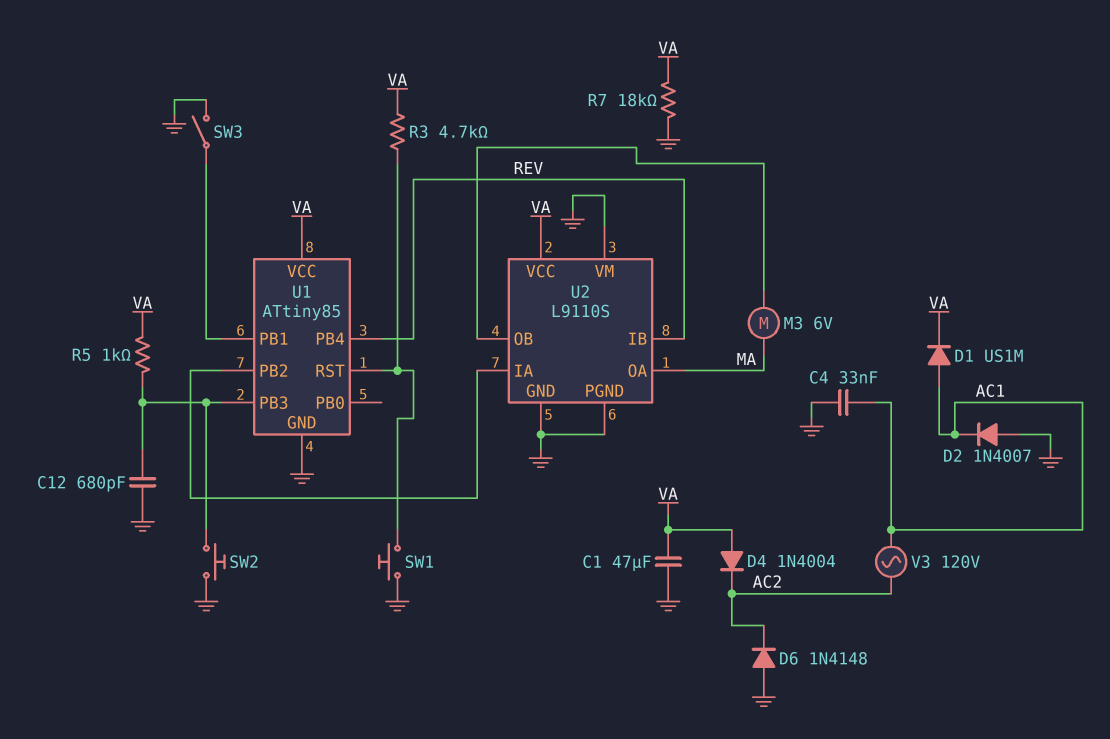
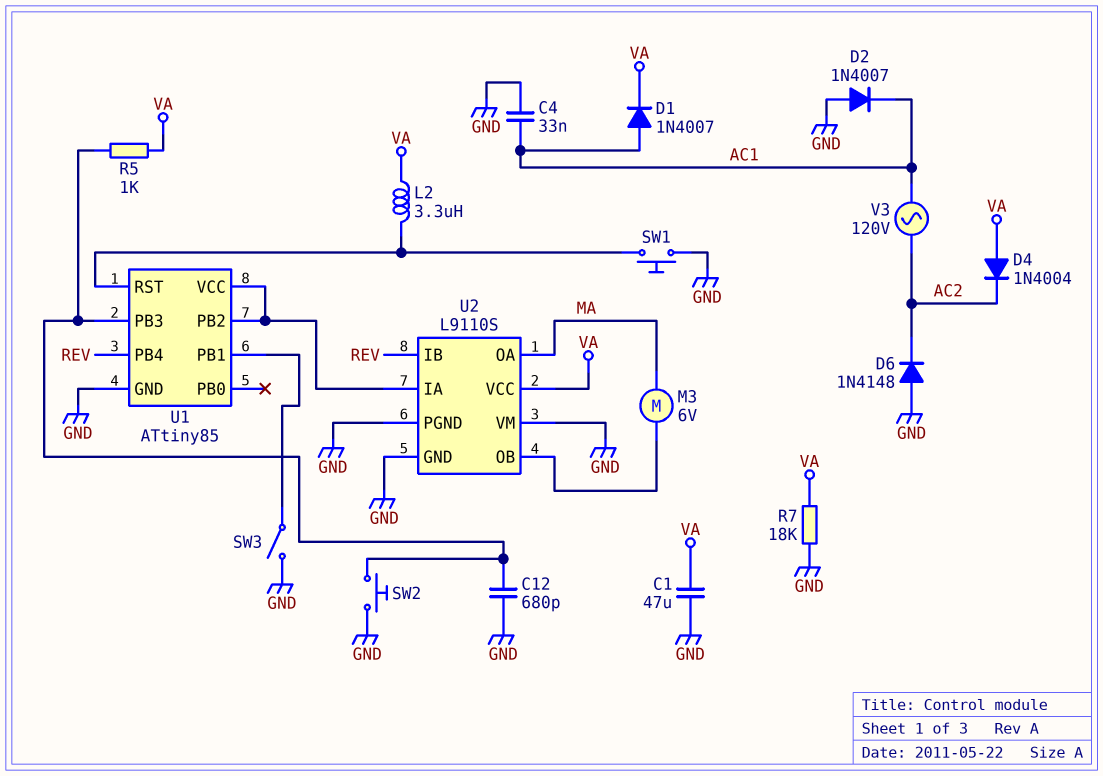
D1: diode US1M (A AC1, K VA) -> diode 1N4007 (A AC1, K VA)
L2: none -> 3.3uH (U1/RST, VA)
R3: 4.7k (U1/RST, VA) -> none
U1 pin VCC: VA -> U1/PB2

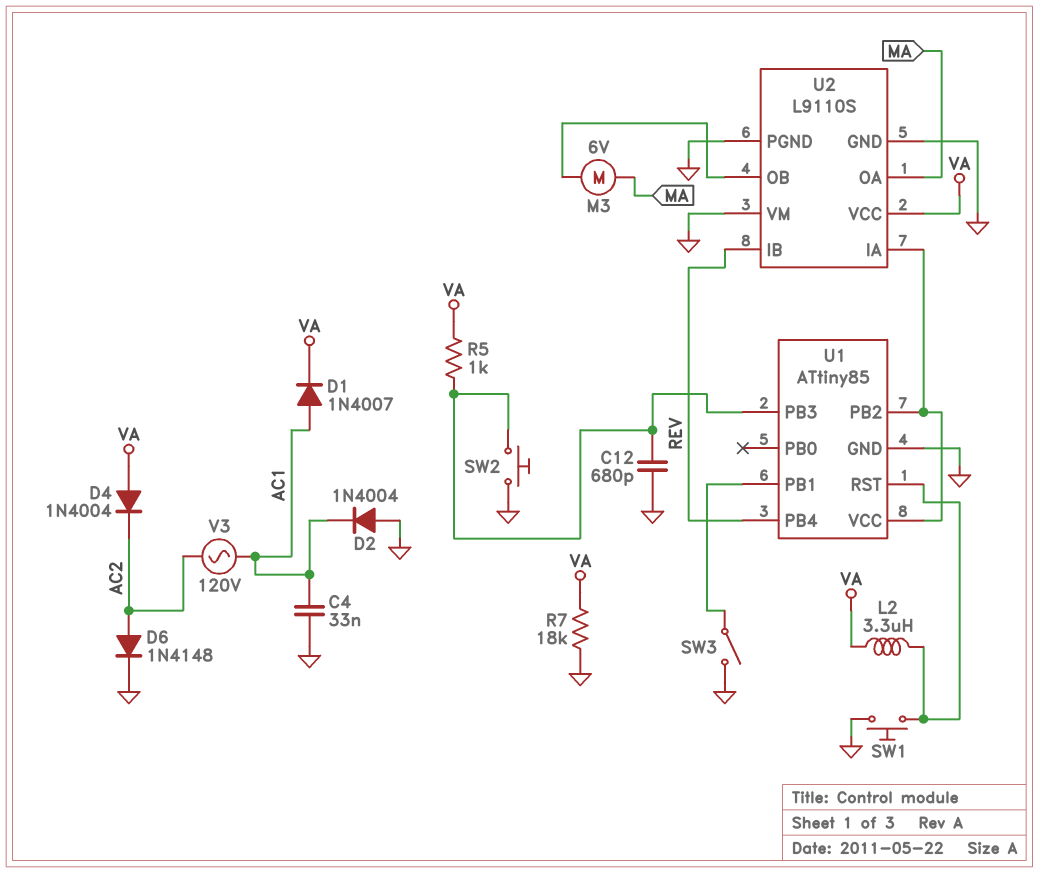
C1: 47uF (GND, VA) -> none
D2: diode 1N4007 (A GND, K AC1) -> diode 1N4004 (A GND, K AC1)
D6: diode 1N4148 (A GND, K AC2) -> diode 1N4148 (A AC2, K GND)

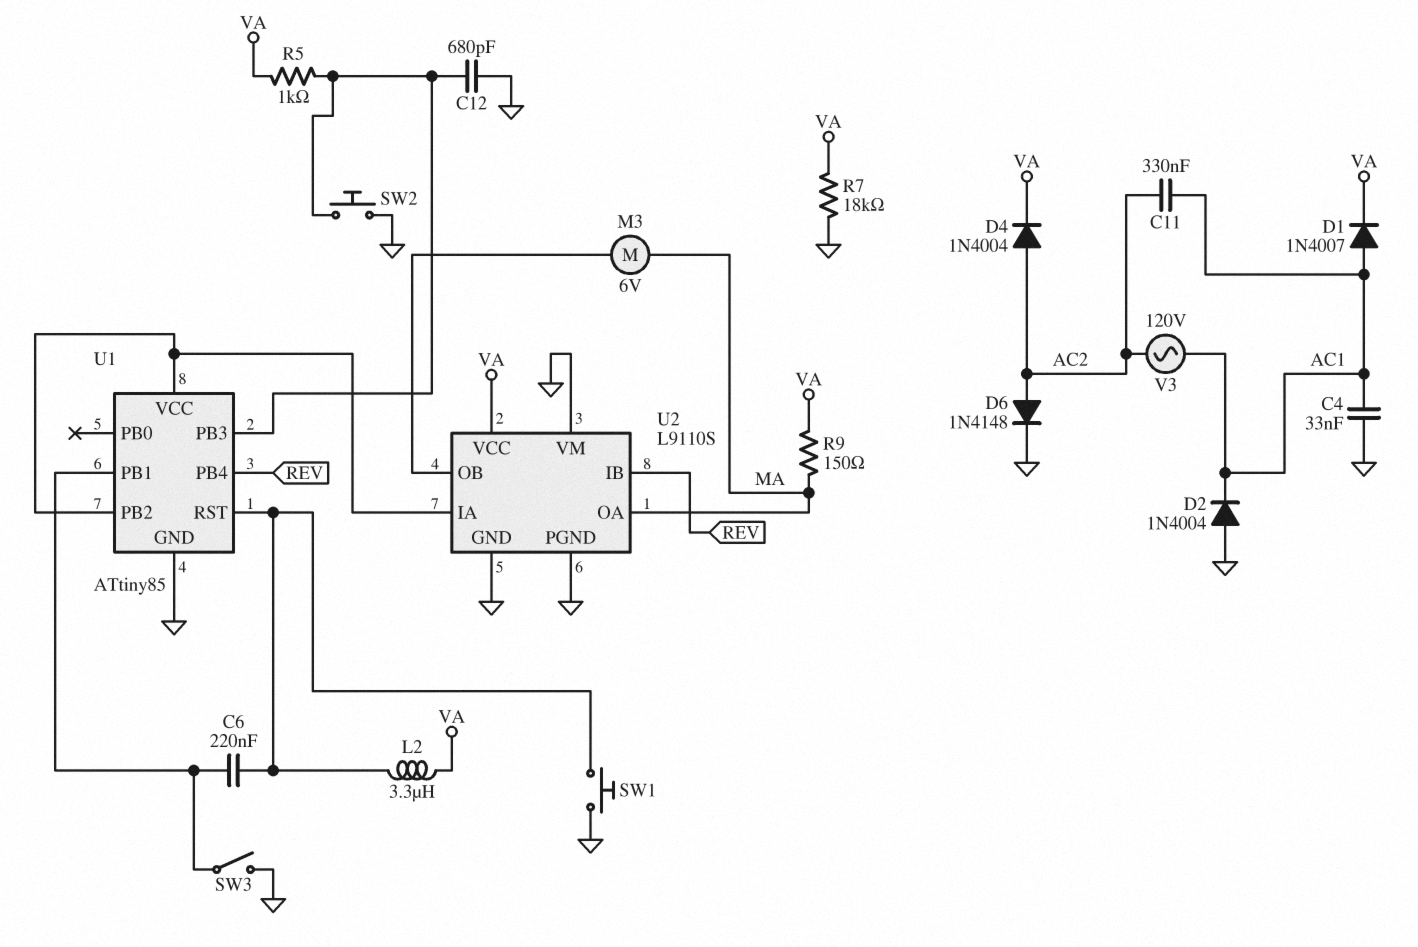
C6: none -> 220nF (U1/PB1, U1/RST)
C11: none -> 330nF (AC1, AC2)
D4: diode 1N4004 (A VA, K AC2) -> diode 1N4004 (A AC2, K VA)
R9: none -> 150 (MA, VA)

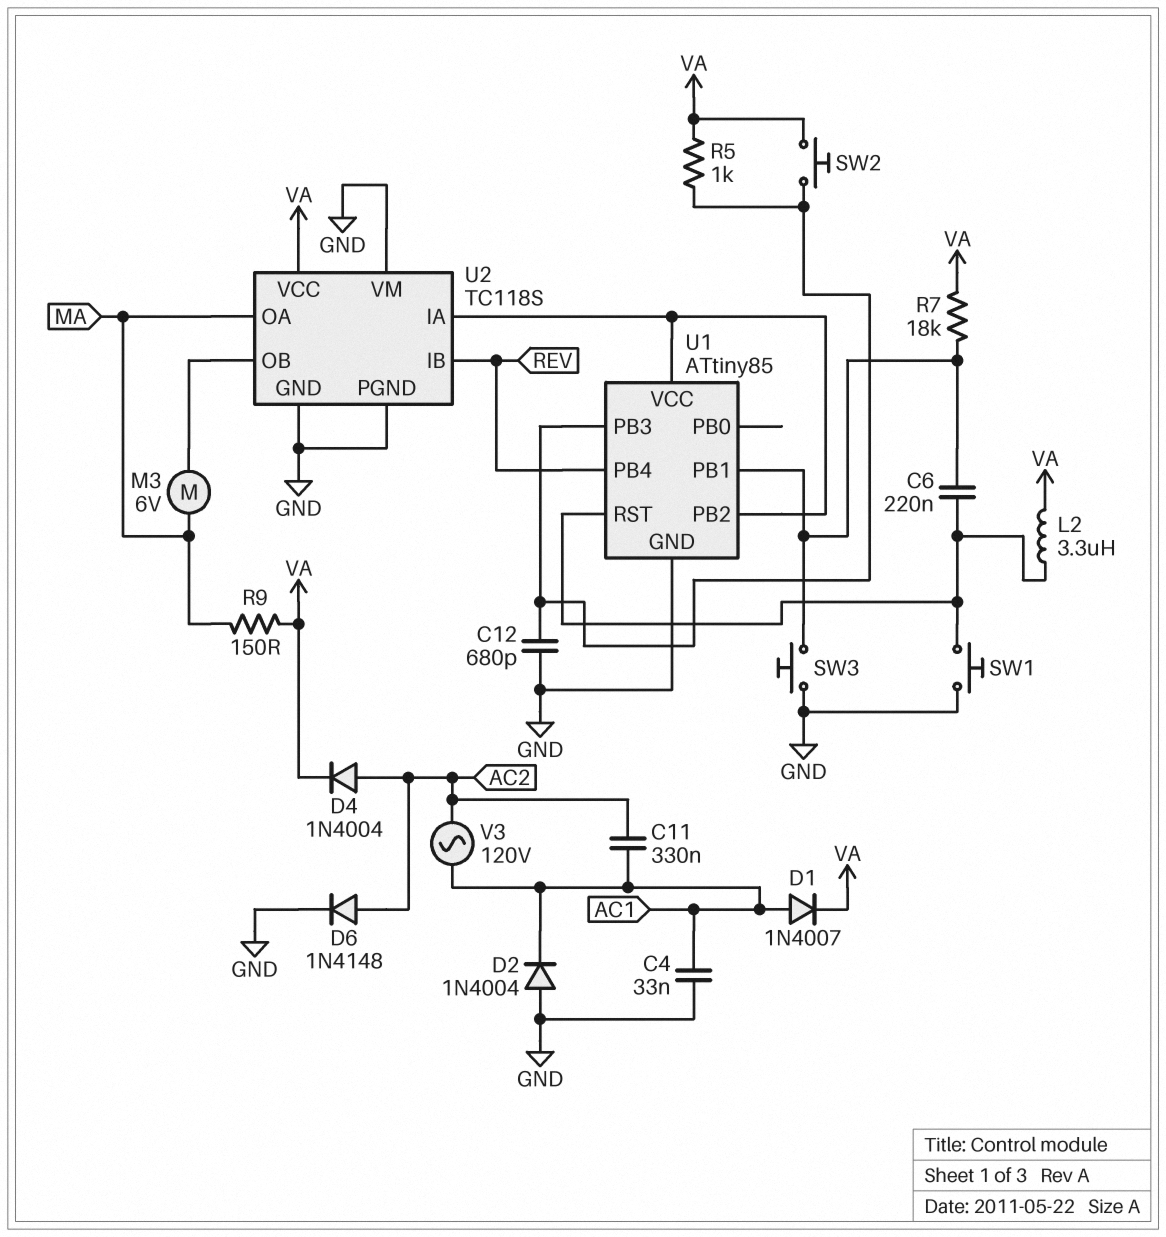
R7: 18k (GND, VA) -> 18k (U1/PB1, VA)
SW2: button (GND, U1/PB3) -> button (U1/PB3, VA)
SW3: switch (GND, U1/PB1) -> button (GND, U1/PB1)
U2: L9110S -> TC118S

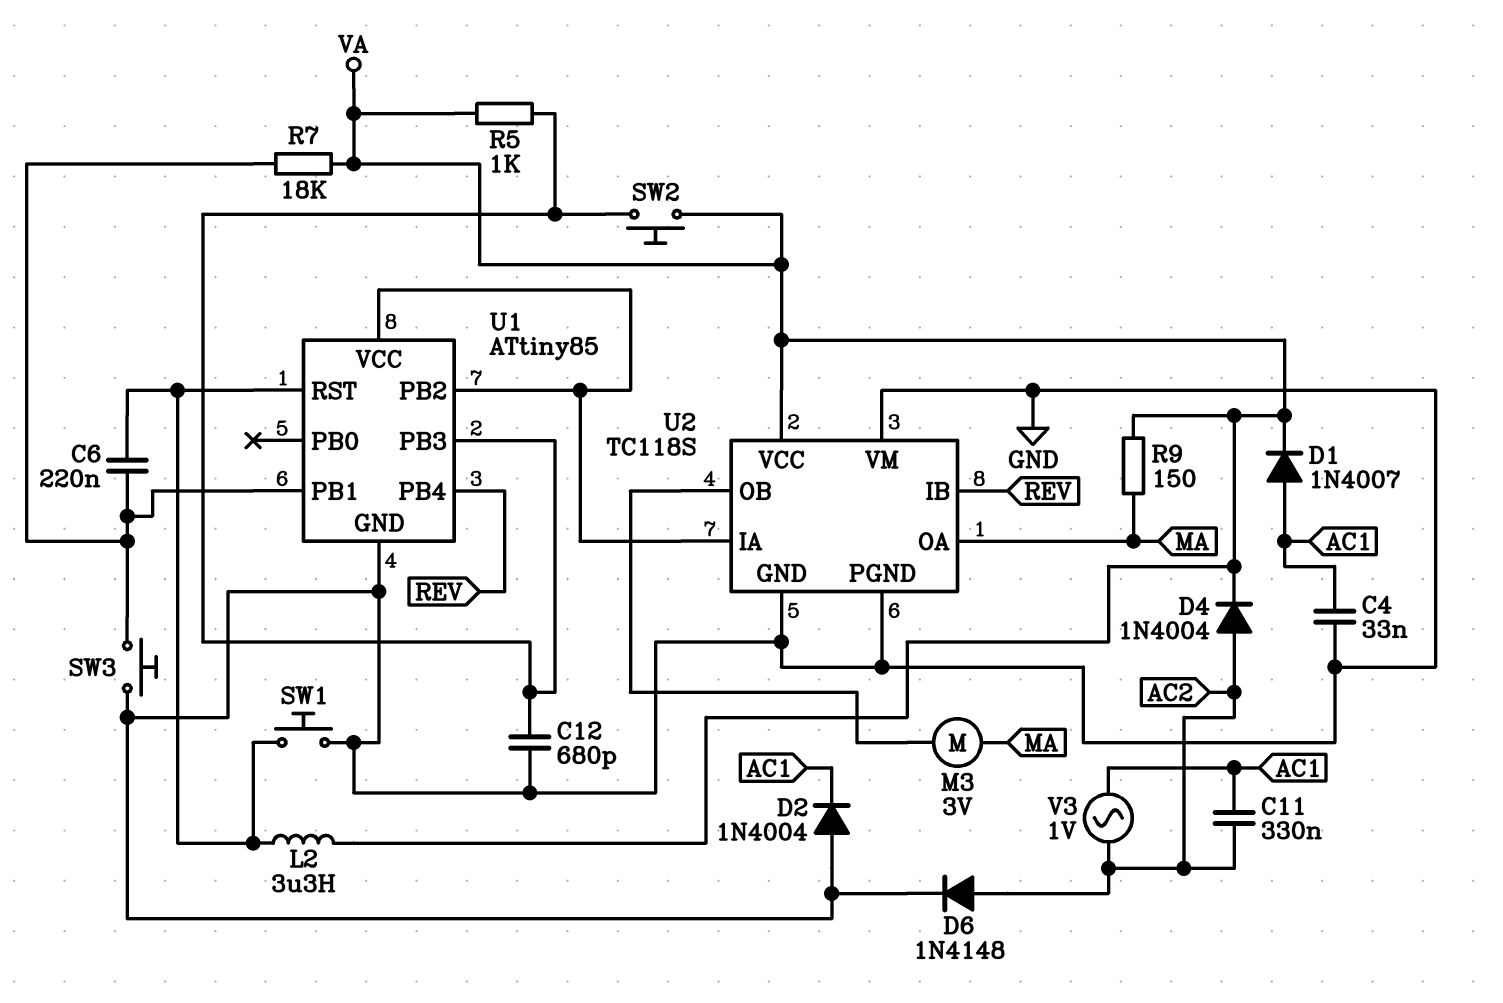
M3: motor 6V (MA, U2/OB) -> motor 3V (MA, U2/OB)
V3: AC 120V (AC1, AC2) -> AC 1V (AC1, AC2)

